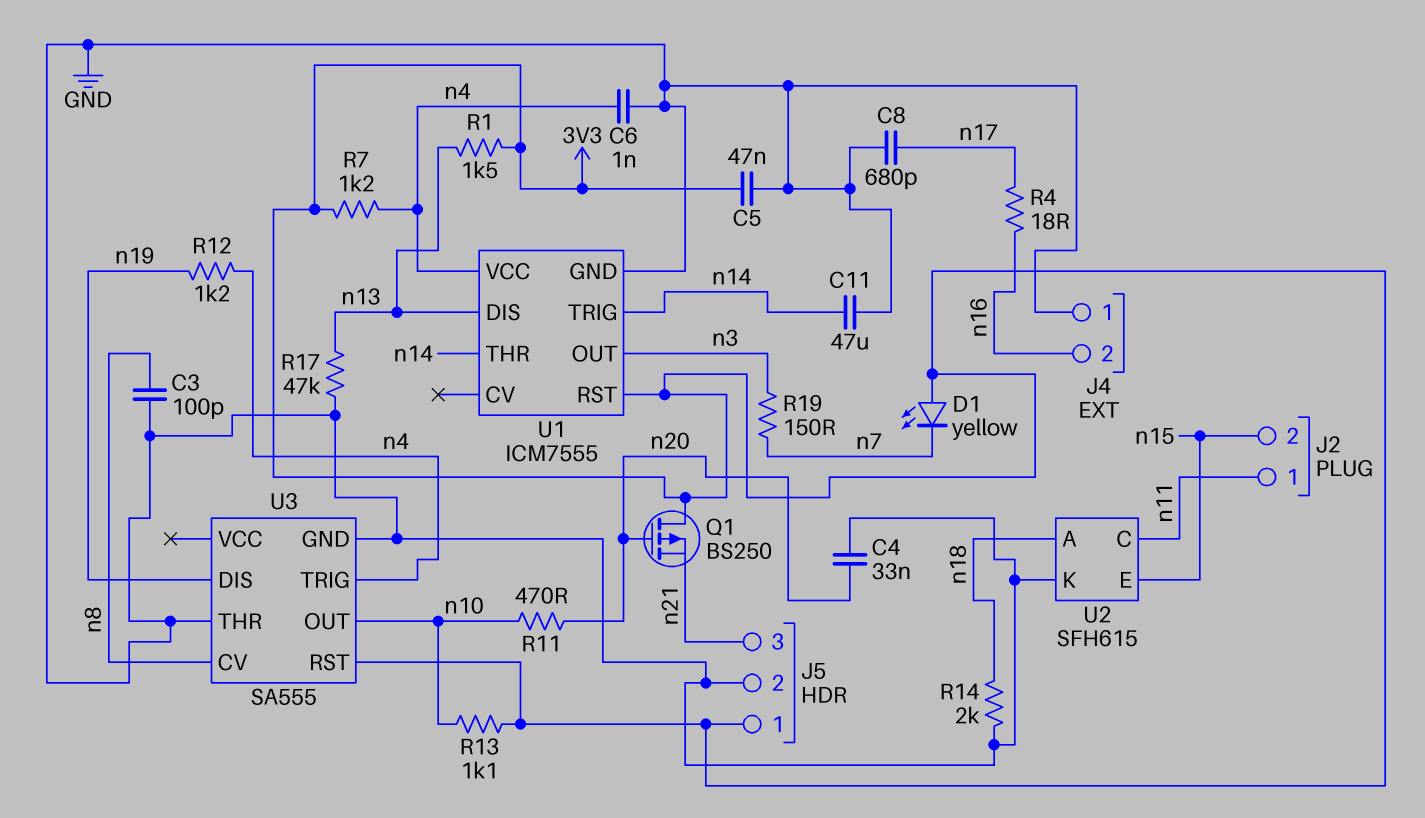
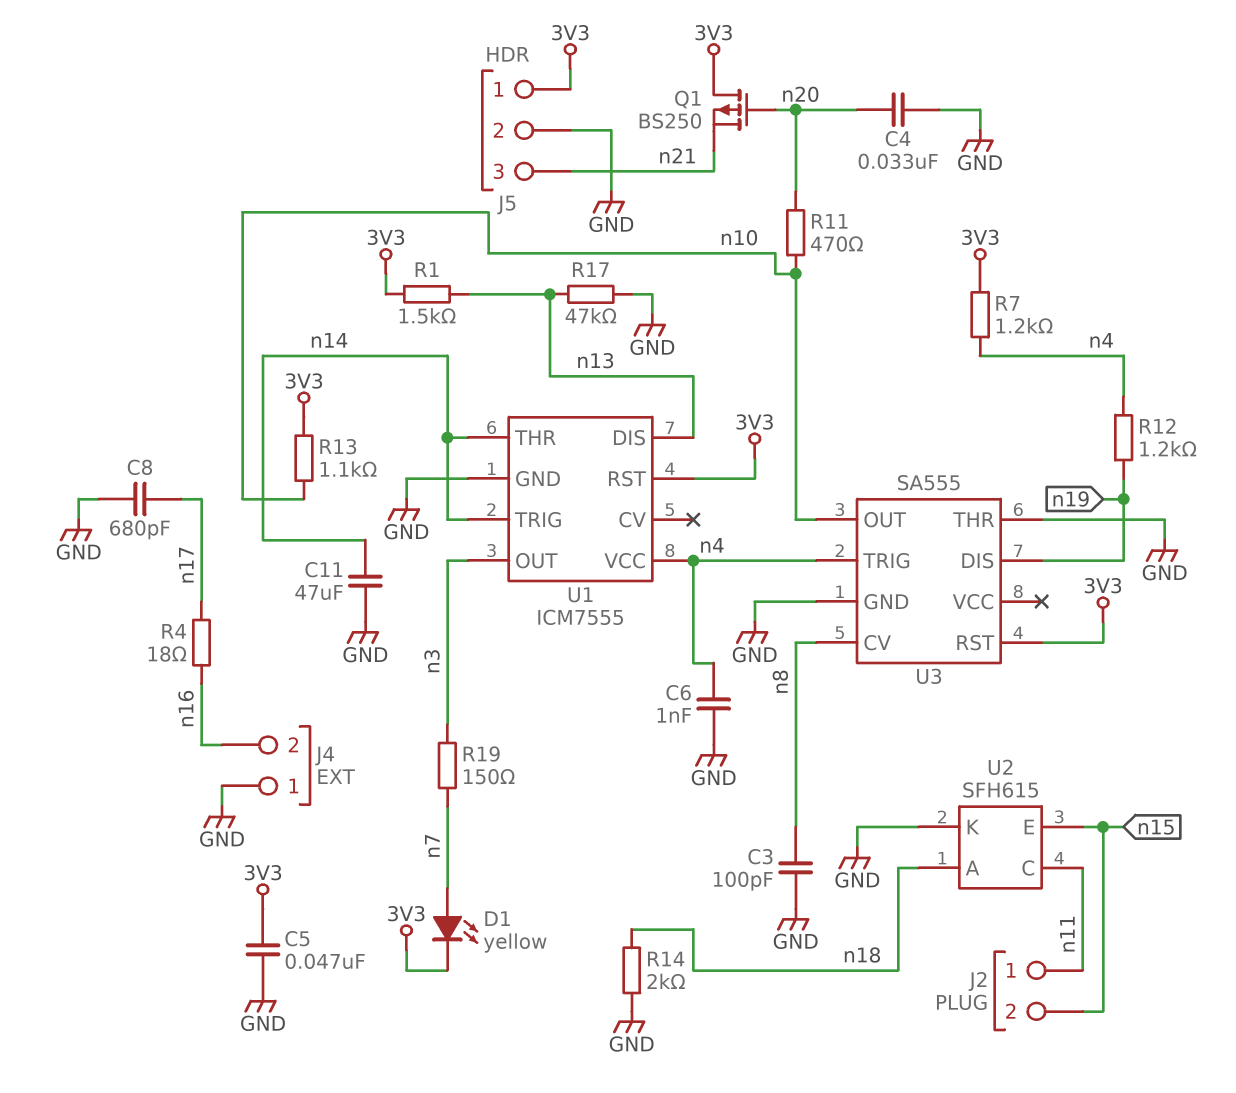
D1: LED yellow (A 3V3, K n7) -> LED yellow (A n7, K 3V3)

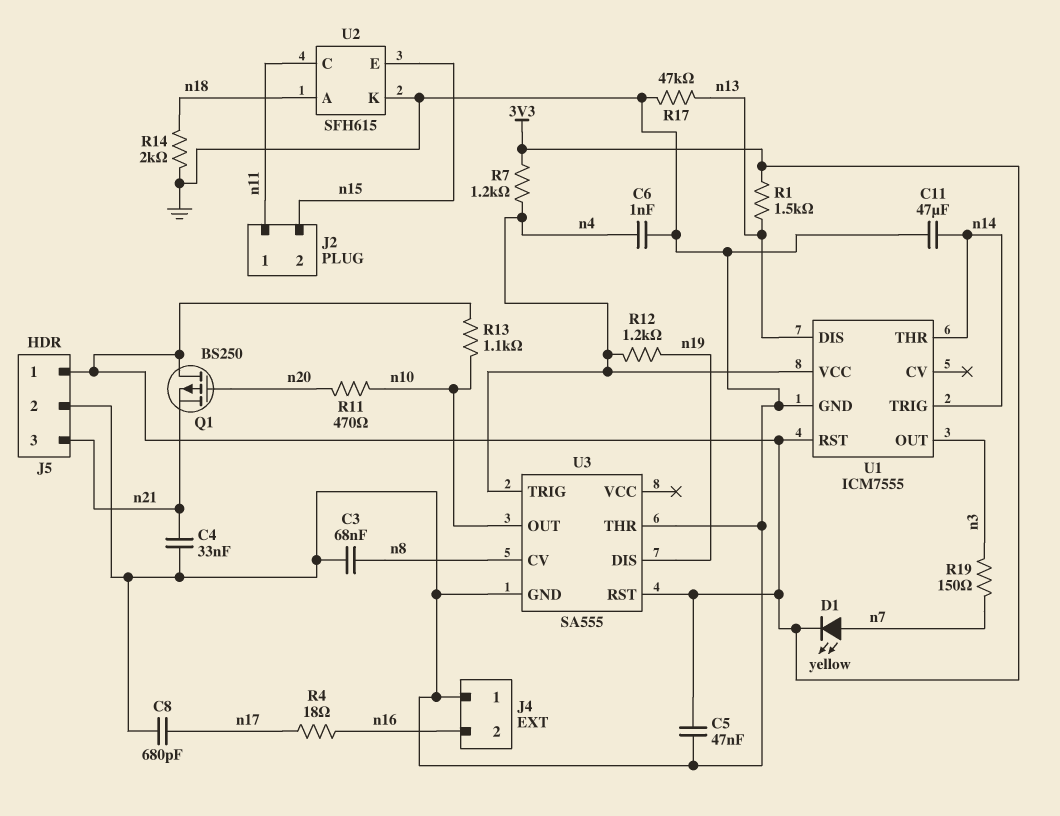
C3: 100pF (GND, n8) -> 68nF (GND, n8)
C4: 33nF (GND, n20) -> 33nF (GND, n21)

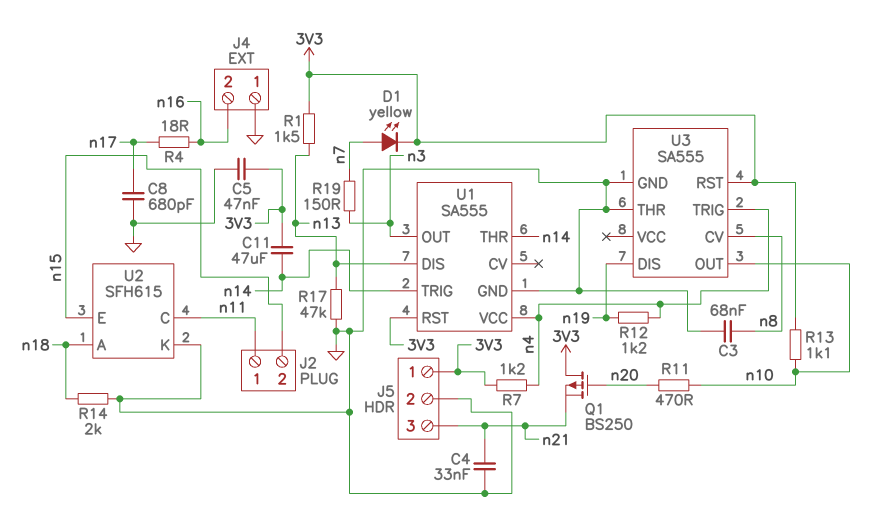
C6: 1nF (GND, n4) -> none
C11: 47uF (GND, n14) -> 47uF (3V3, n14)
U1: ICM7555 -> SA555

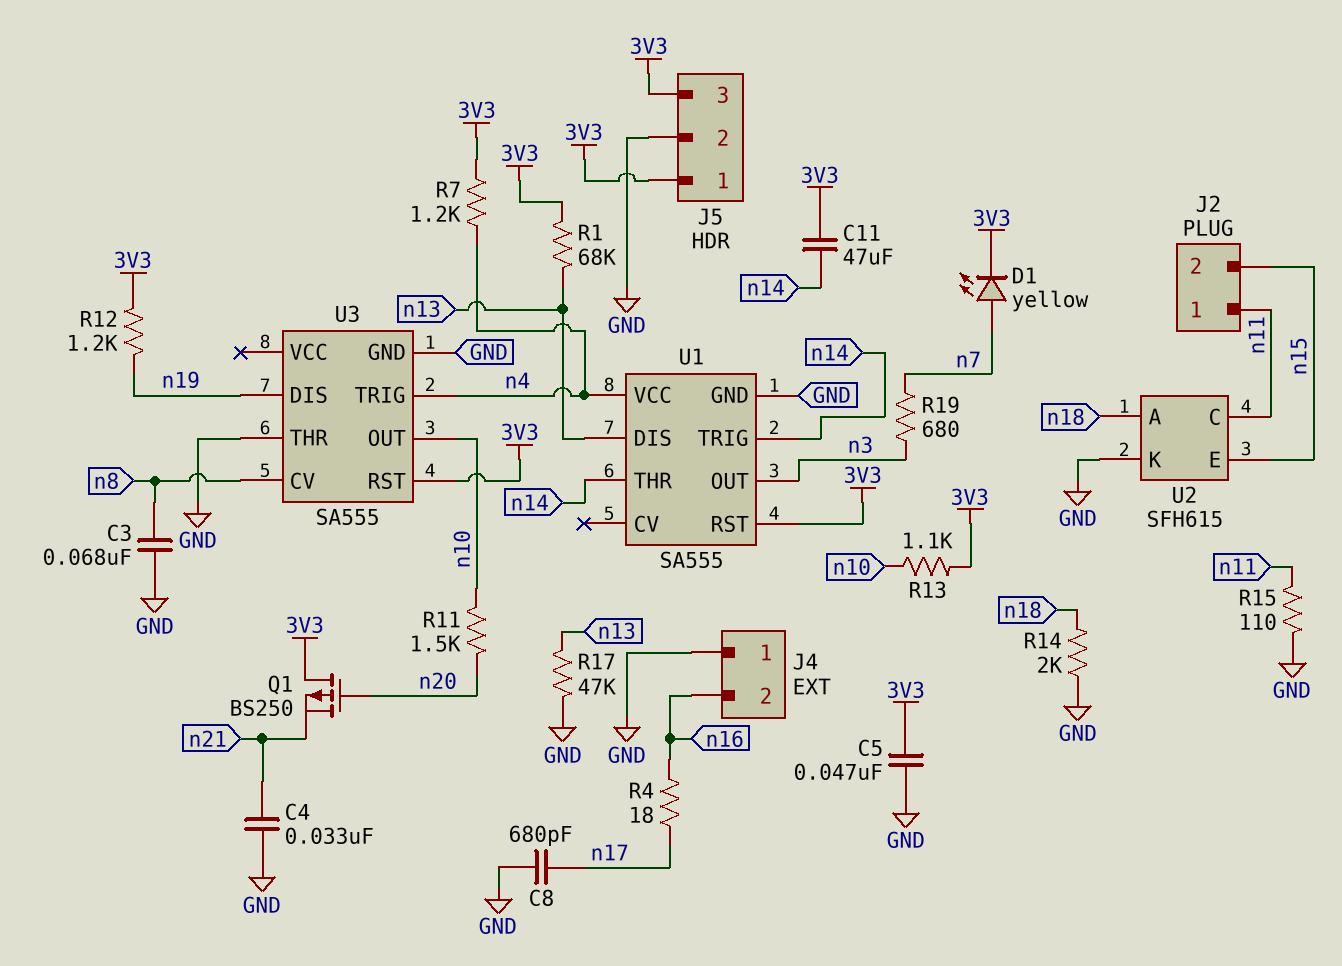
J5 pin 3: n21 -> 3V3
R1: 1.5k (3V3, n13) -> 68k (3V3, n13)
R11: 470 (n10, n20) -> 1.5k (n10, n20)
R12: 1.2k (n4, n19) -> 1.2k (3V3, n19)
R15: none -> 110 (GND, n11)
R19: 150 (n3, n7) -> 680 (n3, n7)

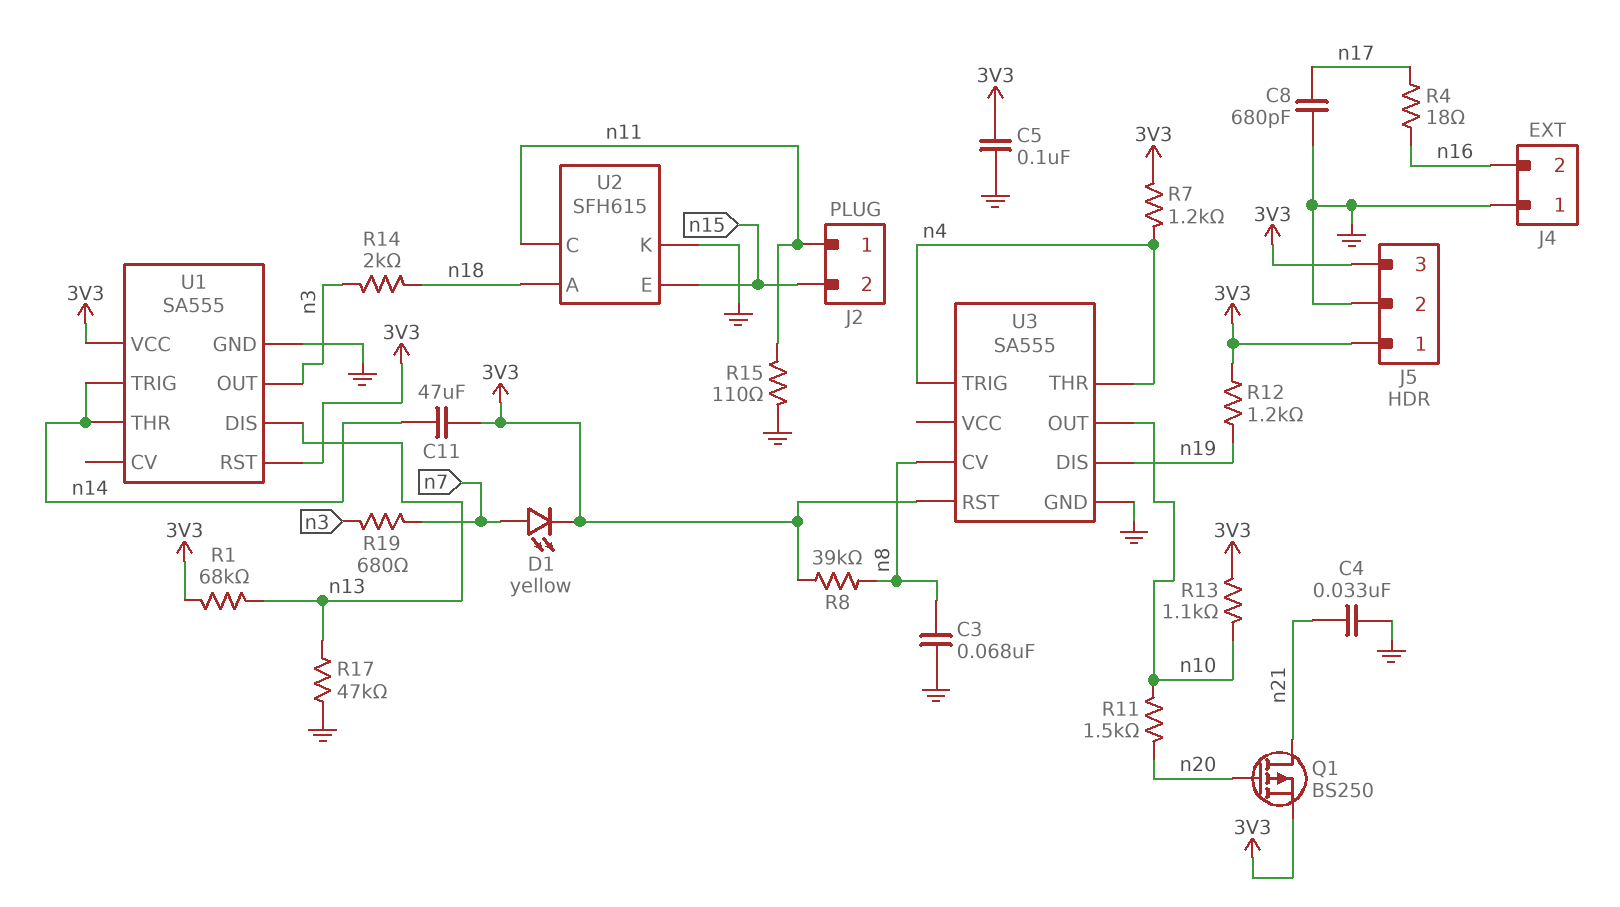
C5: 47nF (3V3, GND) -> 100nF (3V3, GND)
Q1: PMOS BS250 (G n20, D 3V3, S n21) -> PMOS BS250 (G n20, D n21, S 3V3)
R8: none -> 39k (3V3, n8)
R14: 2k (GND, n18) -> 2k (n3, n18)
U1 pin VCC: n4 -> 3V3
U3 pin THR: GND -> n4

